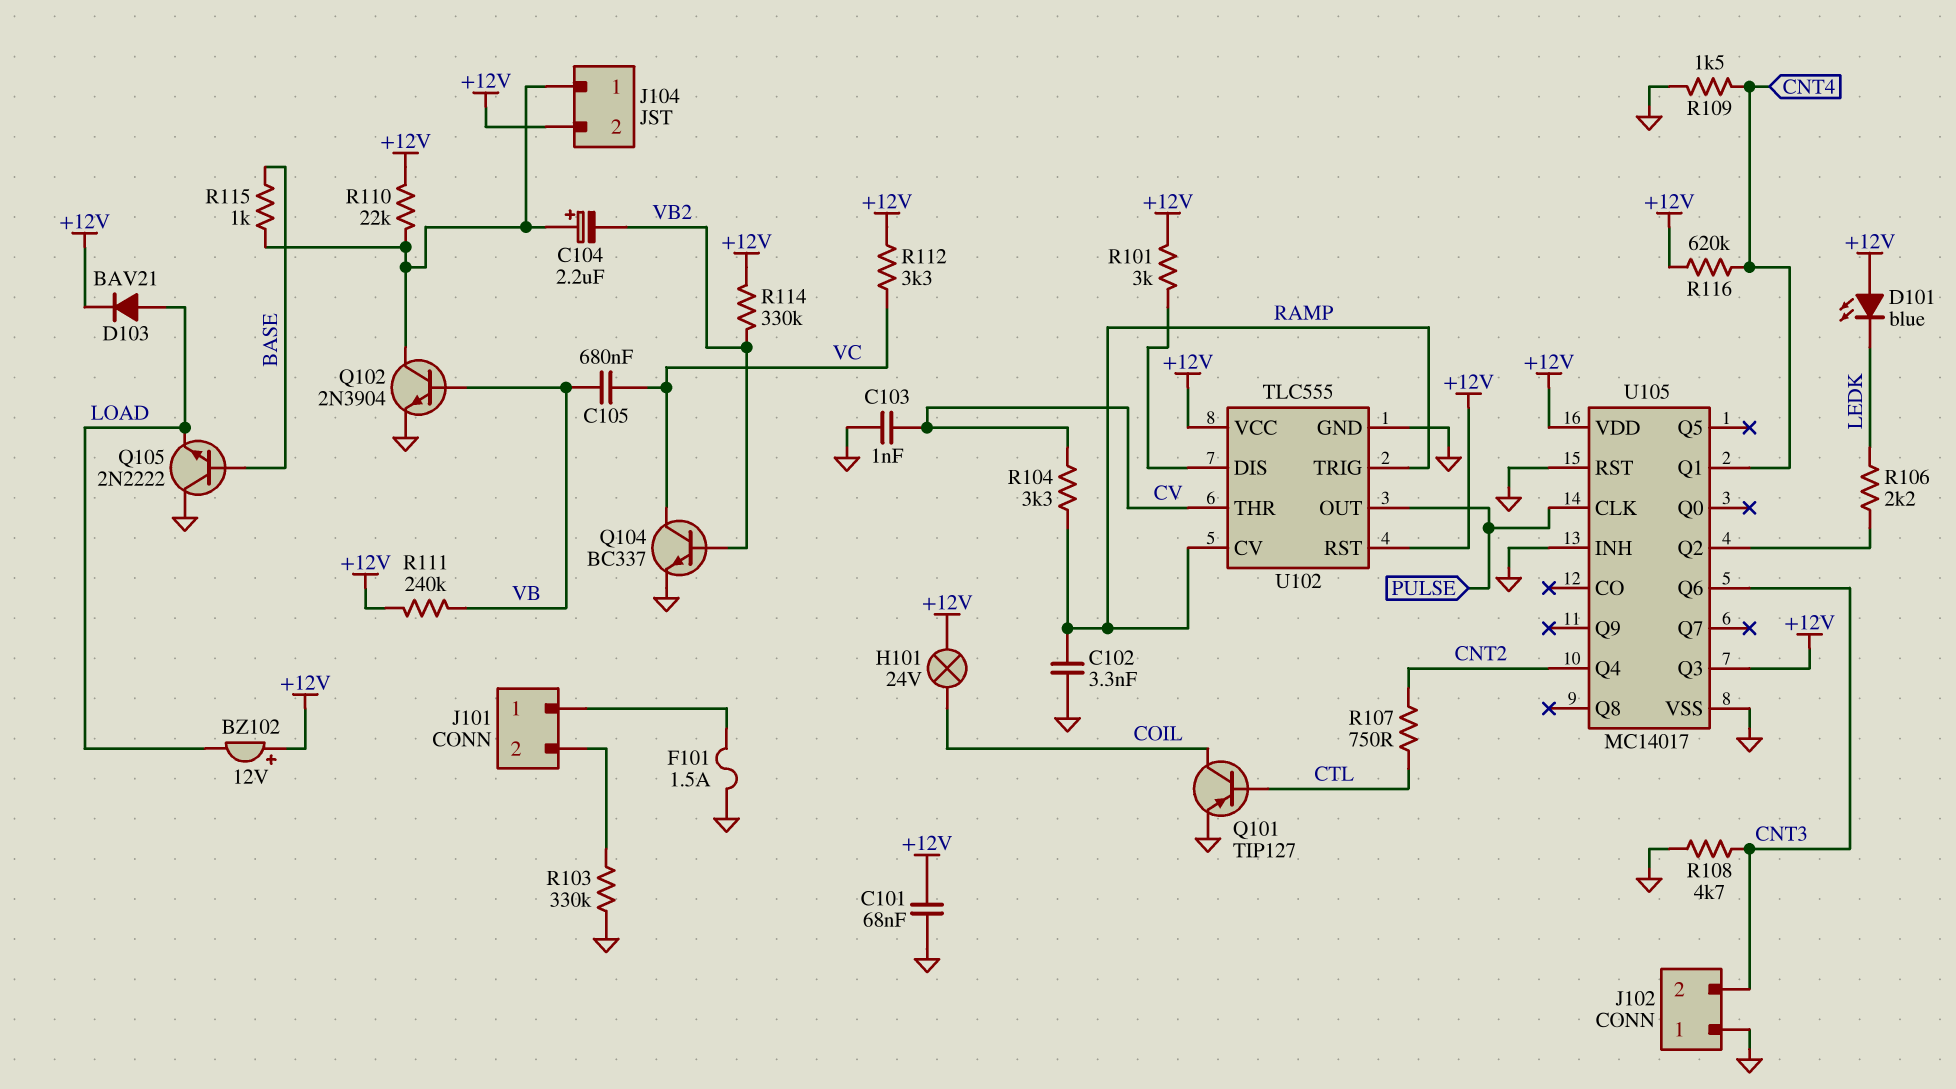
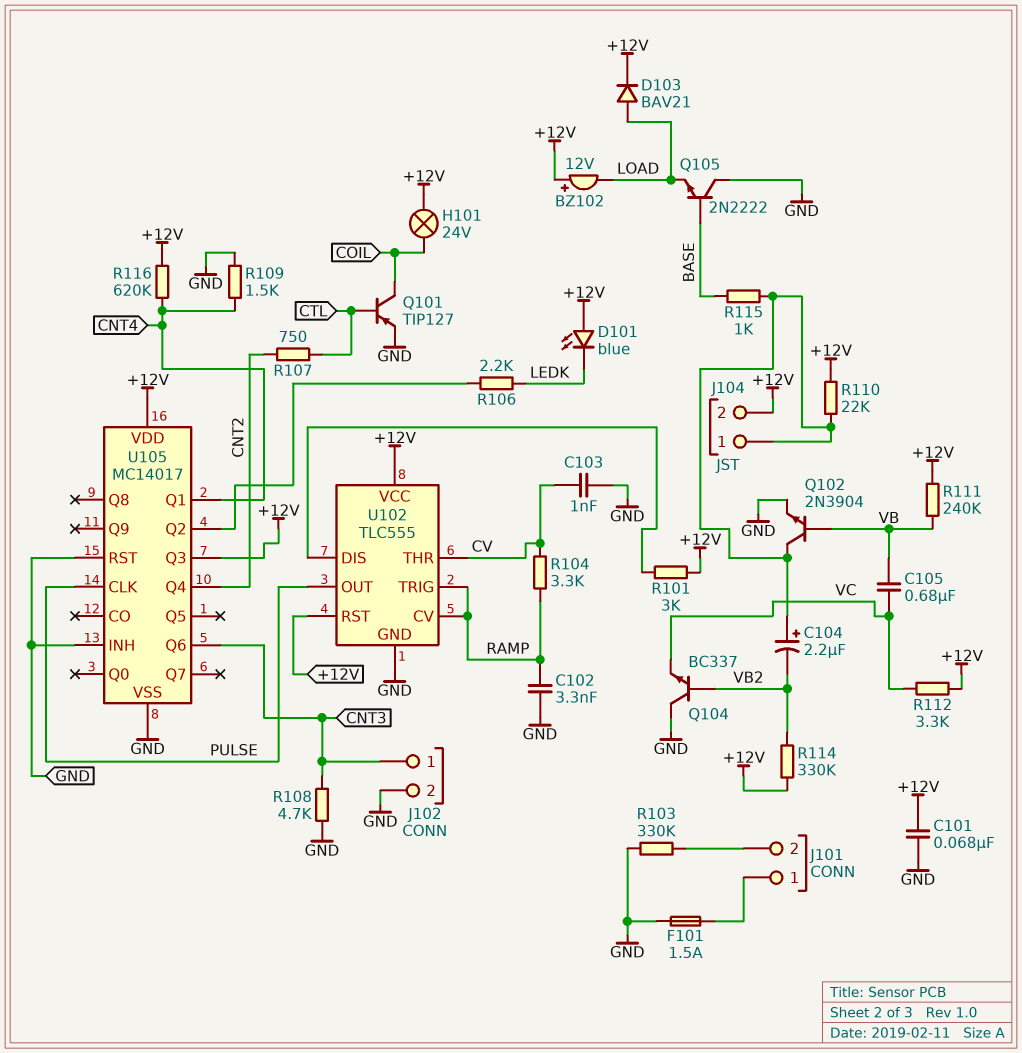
J102 pin 1: GND -> CNT3
J102 pin 2: CNT3 -> GND
Q104: NPN BC337 (B VB2, C VC, E GND) -> NPN BC337 (B VB2, C GND, E VC)

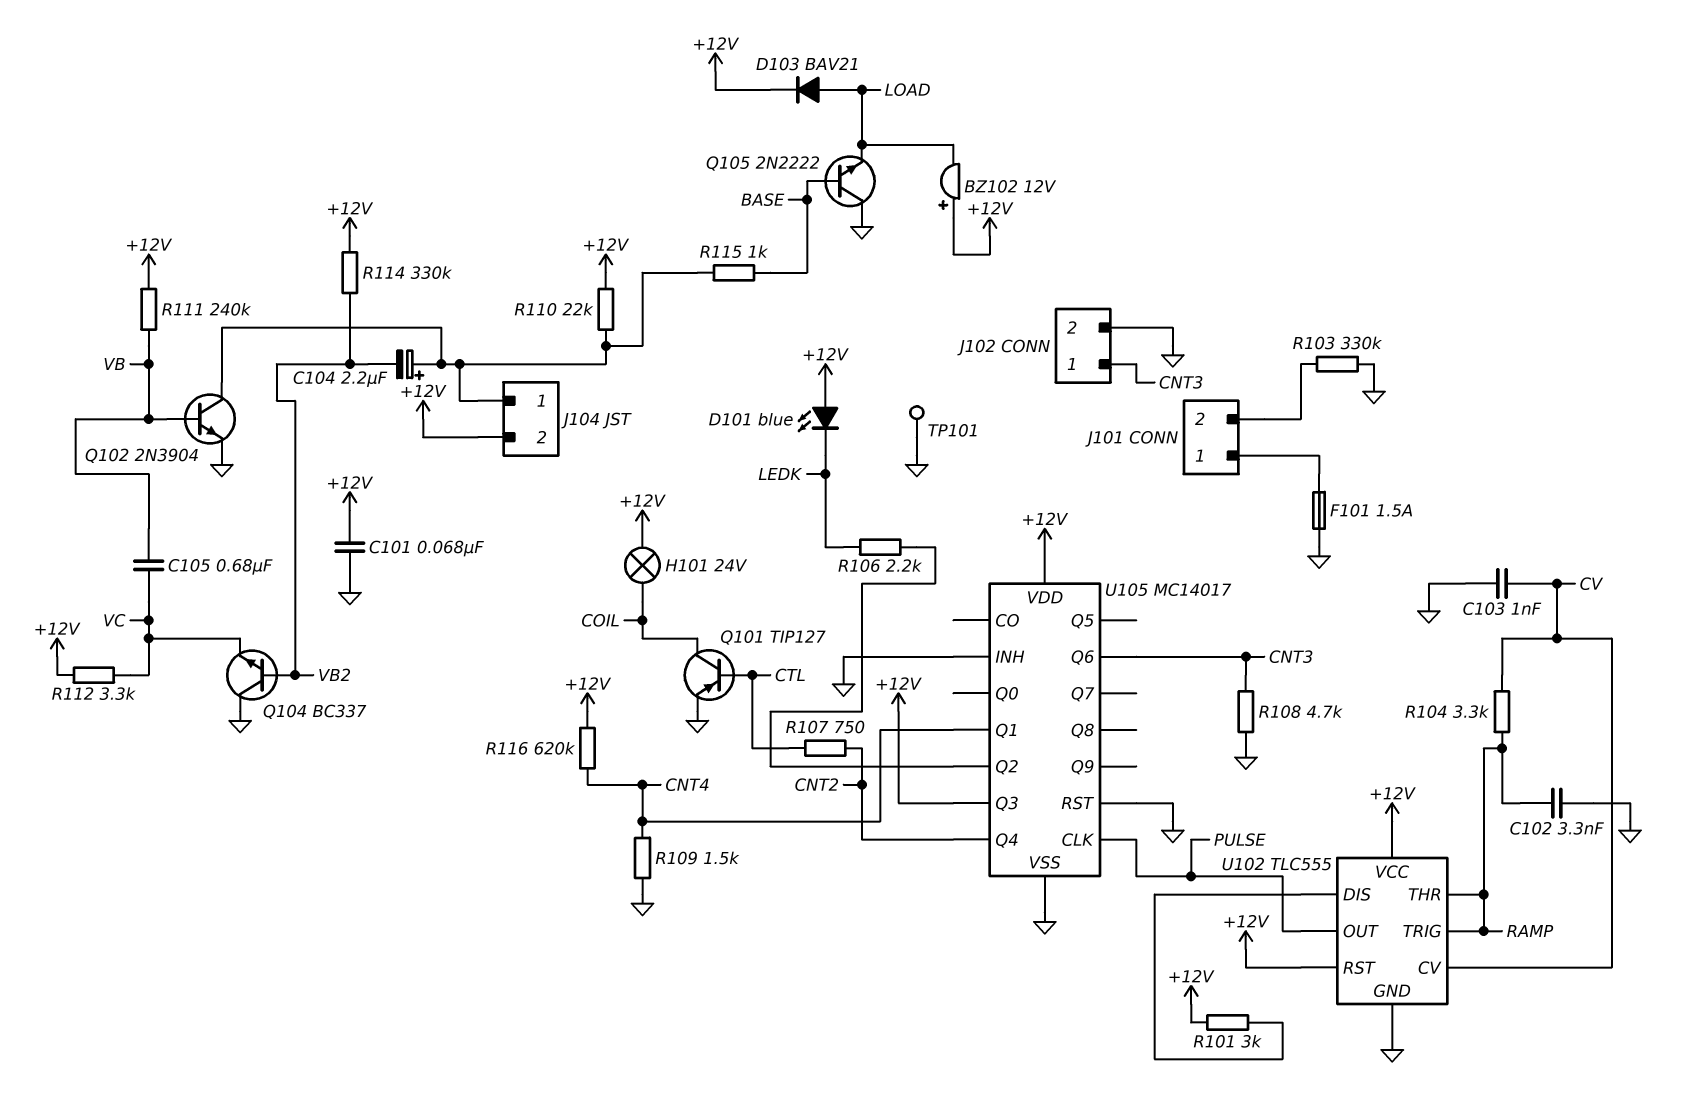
TP101: none -> test point (GND)
U102 pin CV: RAMP -> CV
U102 pin THR: CV -> RAMP

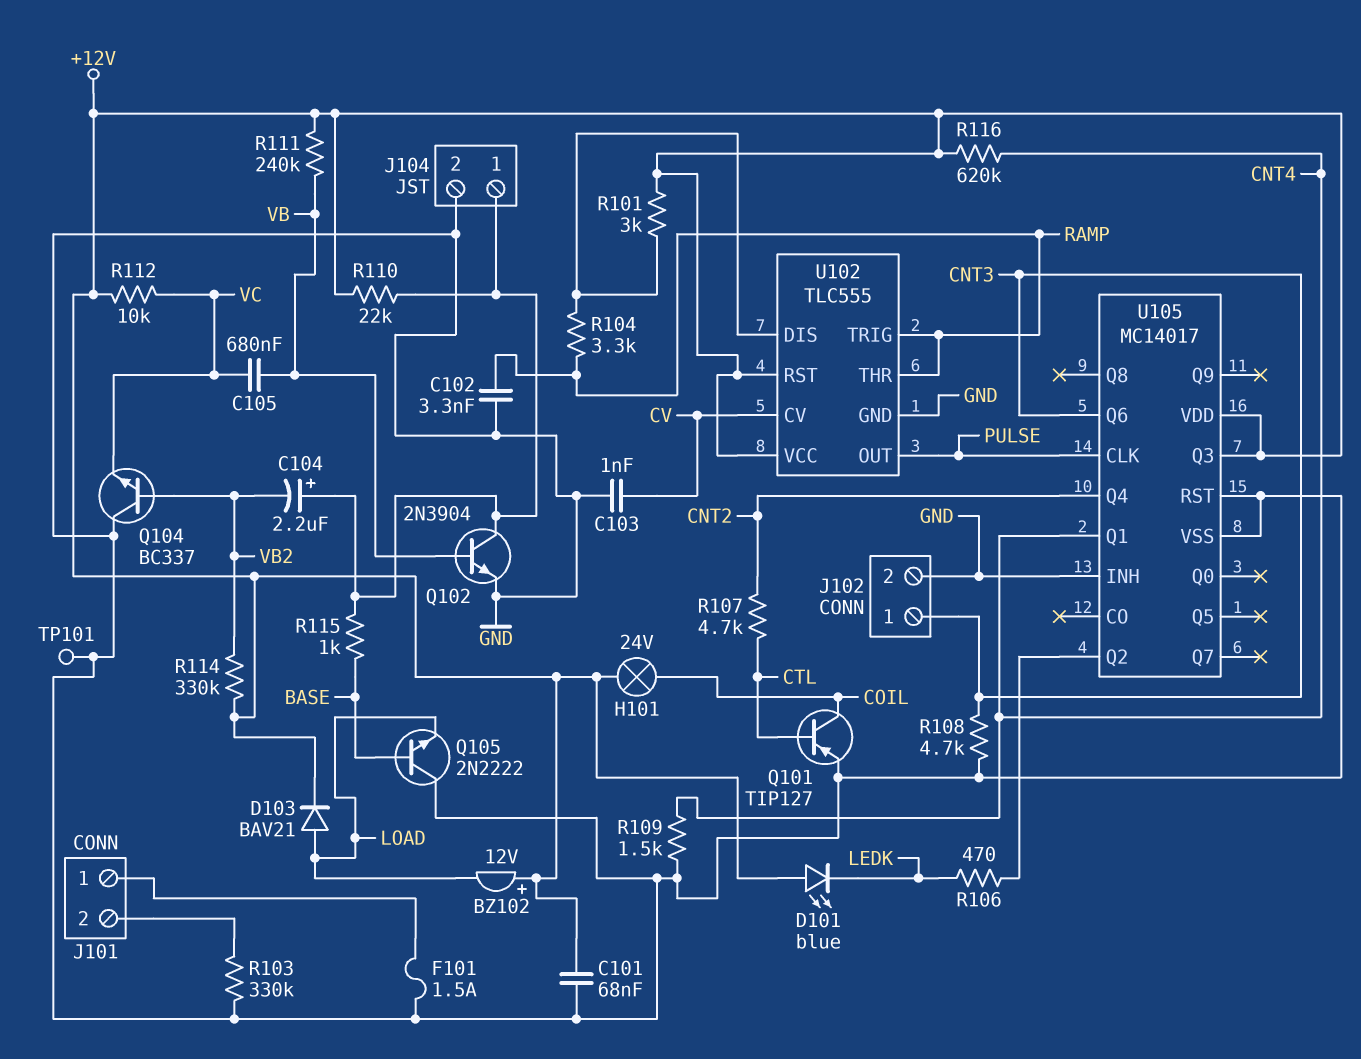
J104 pin 2: +12V -> GND
R104: 3.3k (CV, RAMP) -> 3.3k (RAMP, U102/DIS)
R106: 2.2k (LEDK, U105/Q2) -> 470 (LEDK, U105/Q2)
R107: 750 (CNT2, CTL) -> 4.7k (CNT2, CTL)
R112: 3.3k (+12V, VC) -> 10k (+12V, VC)

